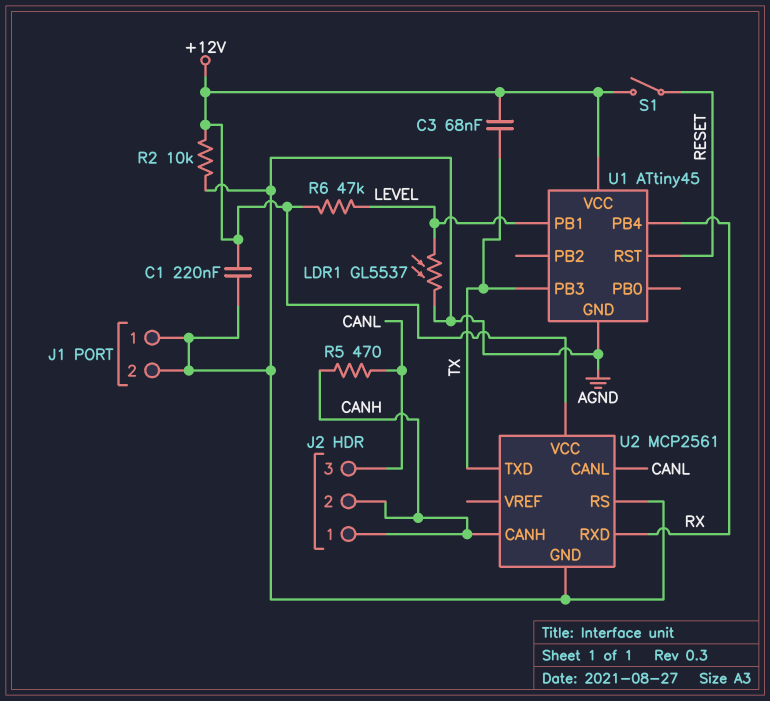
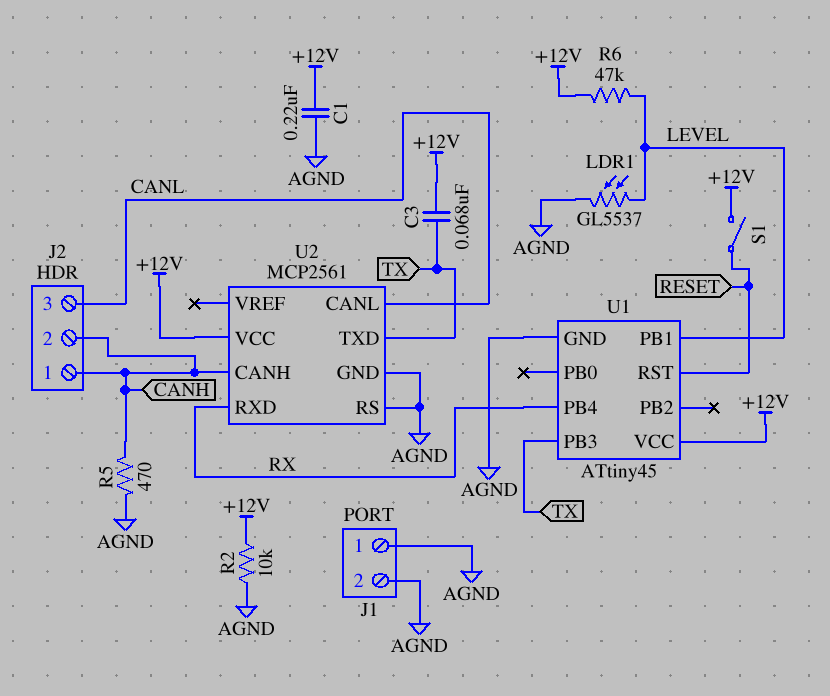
R5: 470 (CANH, CANL) -> 470 (AGND, CANH)

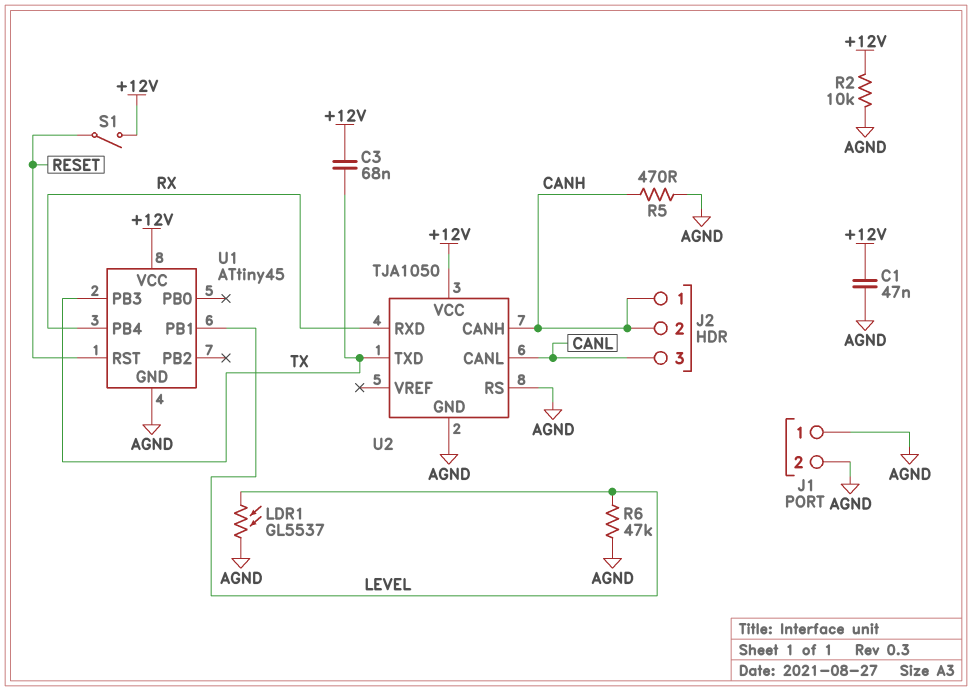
C1: 220nF (+12V, AGND) -> 47nF (+12V, AGND)
R6: 47k (+12V, LEVEL) -> 47k (AGND, LEVEL)
U2: MCP2561 -> TJA1050

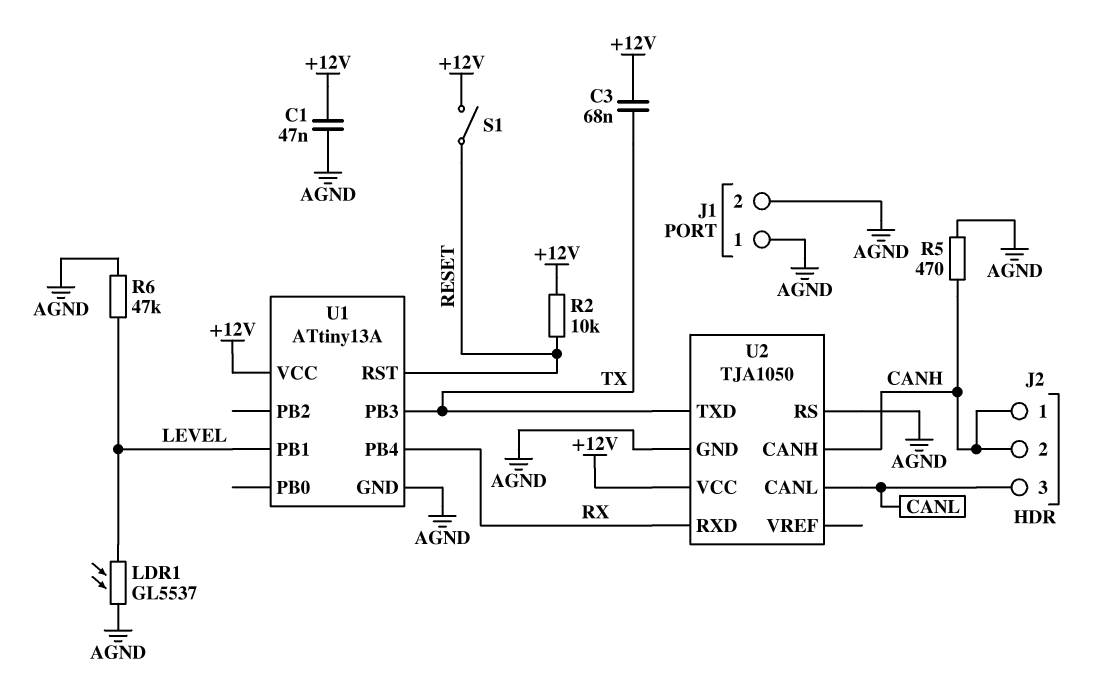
R2: 10k (+12V, AGND) -> 10k (+12V, RESET)
U1: ATtiny45 -> ATtiny13A

